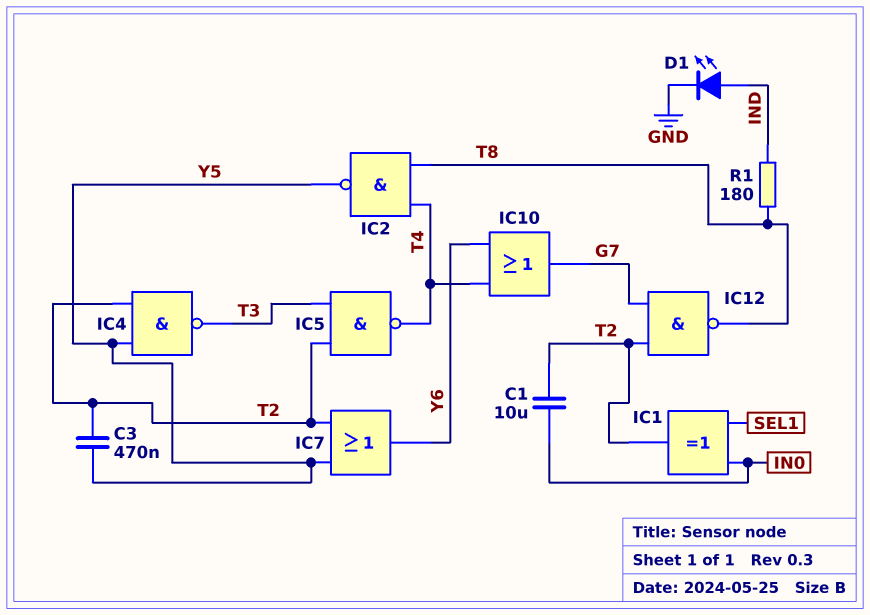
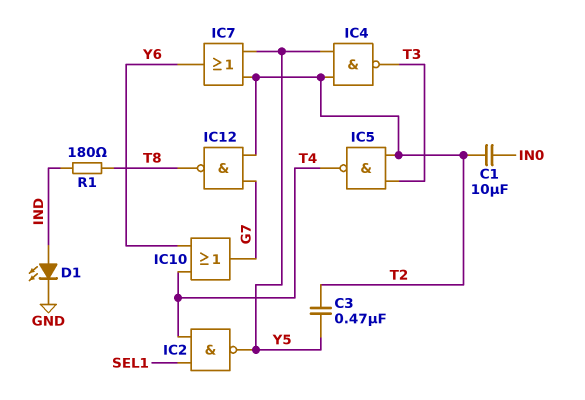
IC1: XOR (in IN0, in SEL1, out T2) -> none
IC2: NAND (in T4, in T8, out Y5) -> NAND (in SEL1, in T4, out Y5)

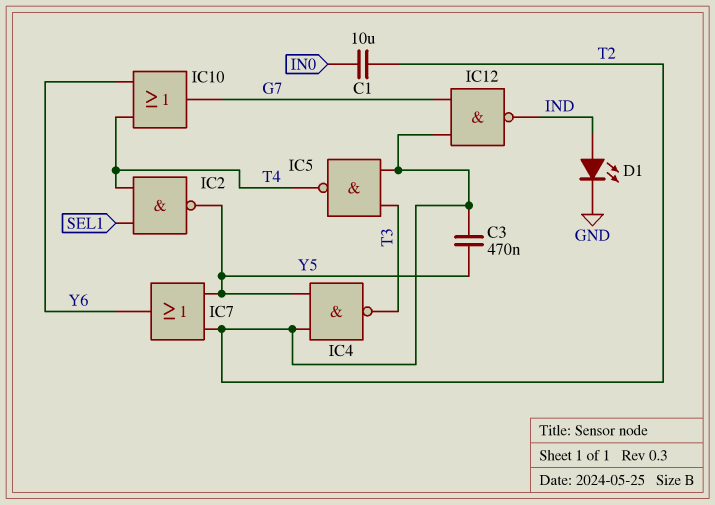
IC12: NAND (in G7, in T2, out T8) -> NAND (in G7, in T2, out IND)
R1: 180 (IND, T8) -> none

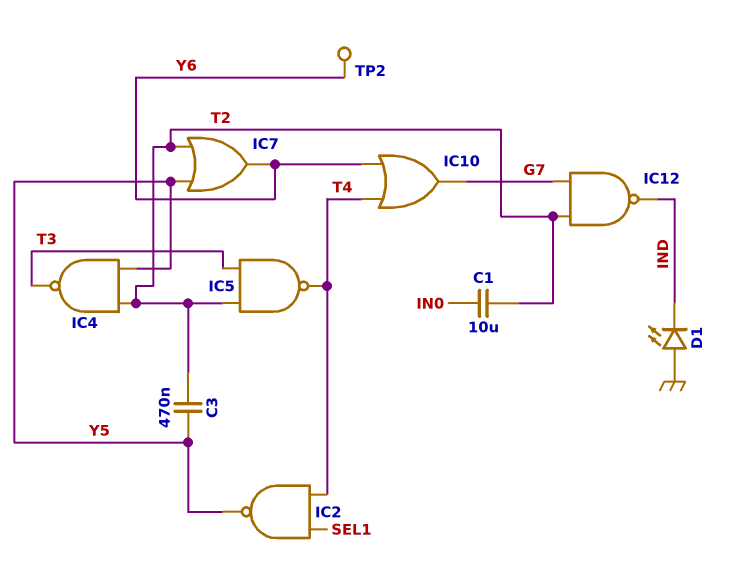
D1: LED (A IND, K GND) -> LED (A GND, K IND)
TP2: none -> test point (Y6)

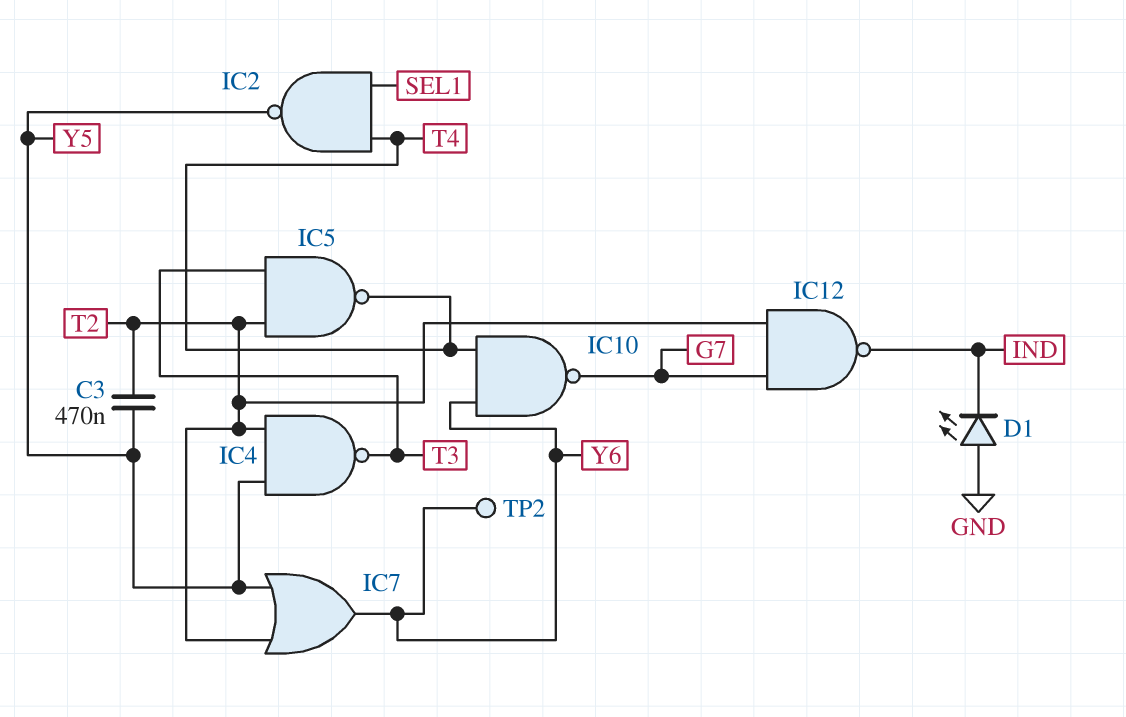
C1: 10uF (IN0, T2) -> none
IC10: OR (in T4, in Y6, out G7) -> NAND (in T4, in Y6, out G7)

